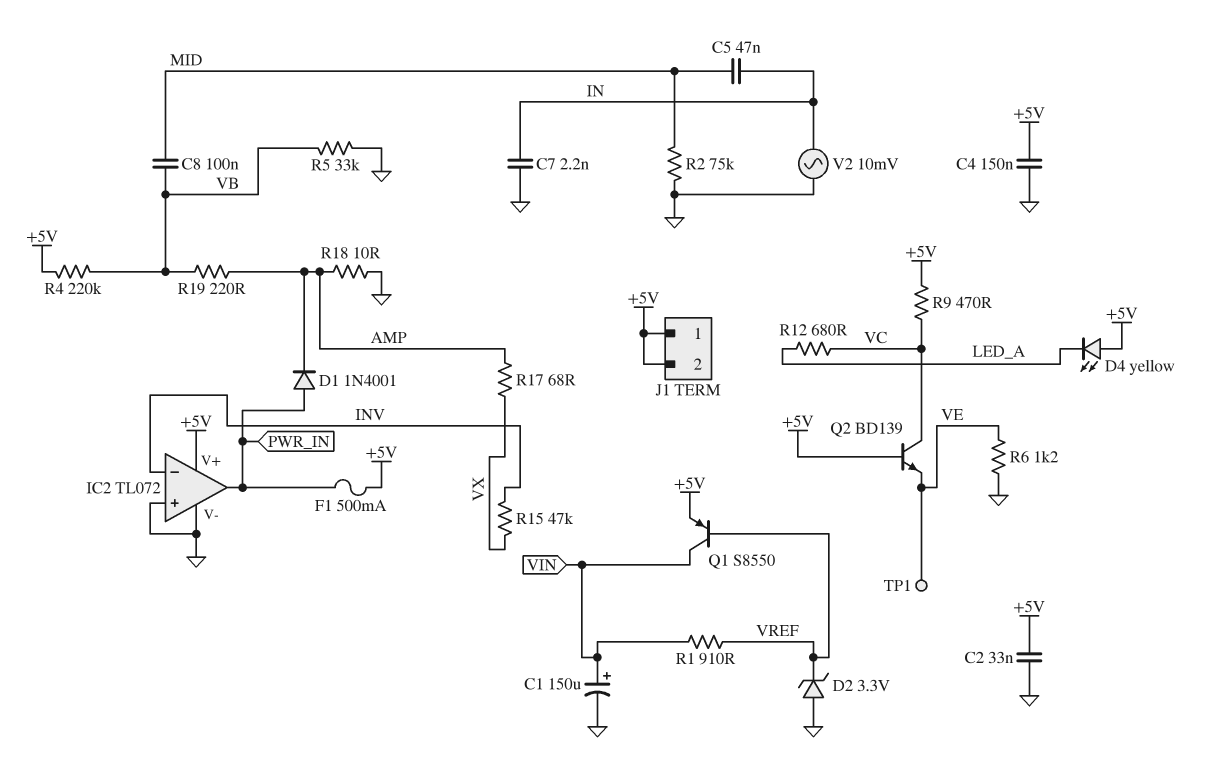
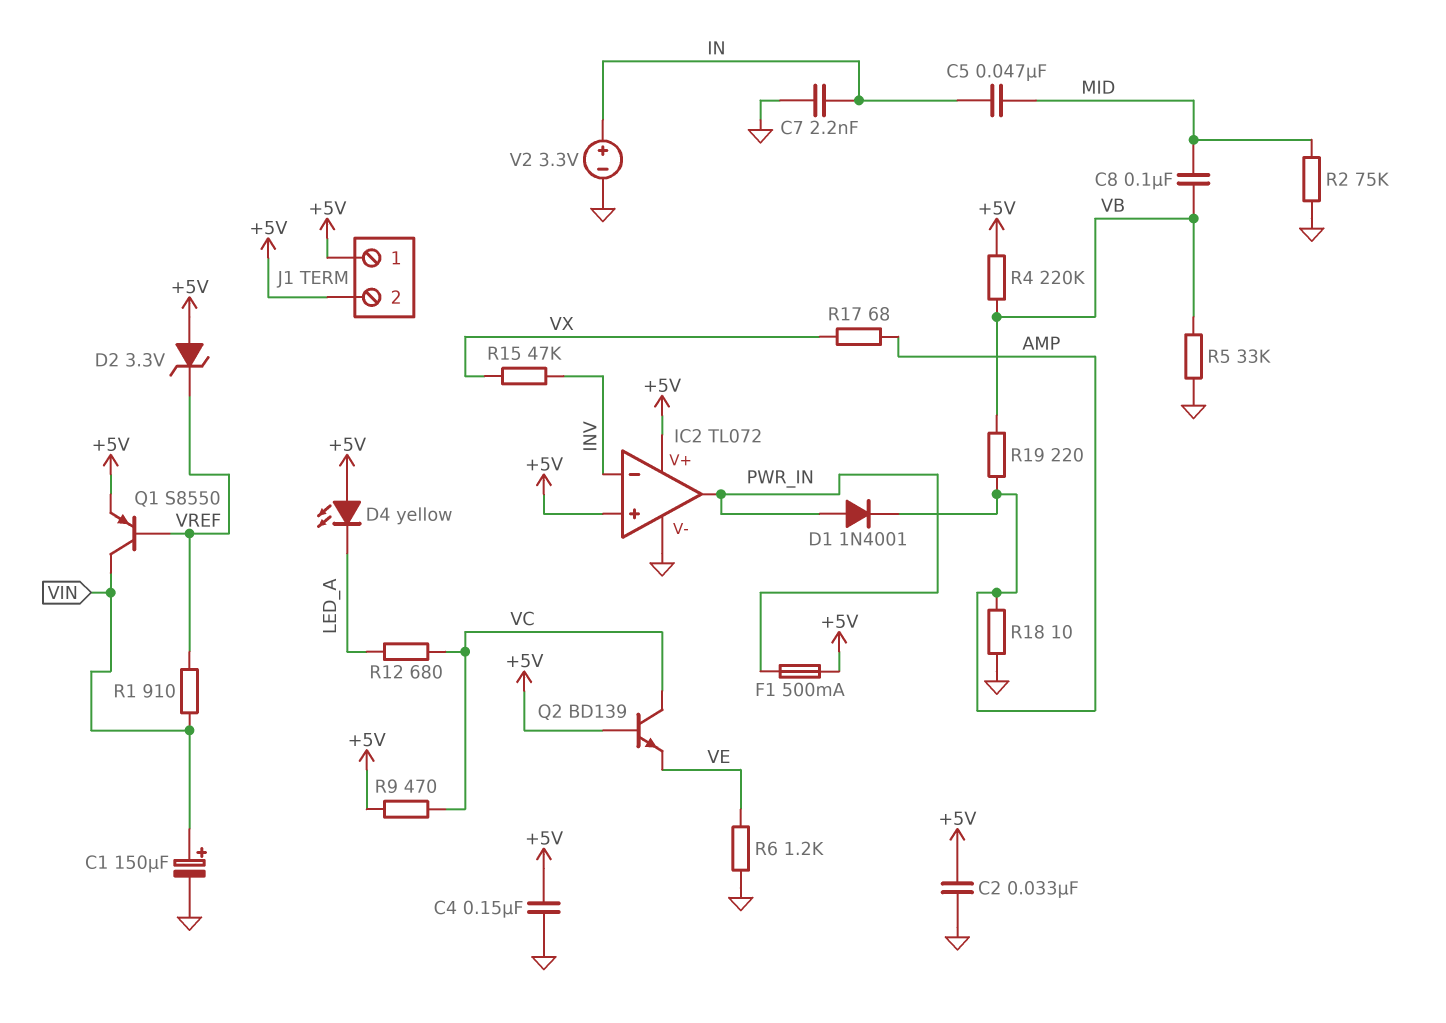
D2: zener 3.3V (A GND, K VREF) -> zener 3.3V (A +5V, K VREF)
IC2 pin in+: GND -> +5V
TP1: test point (VE) -> none
V2: AC 10mV (GND, IN) -> 3.3V (plus IN, minus GND)

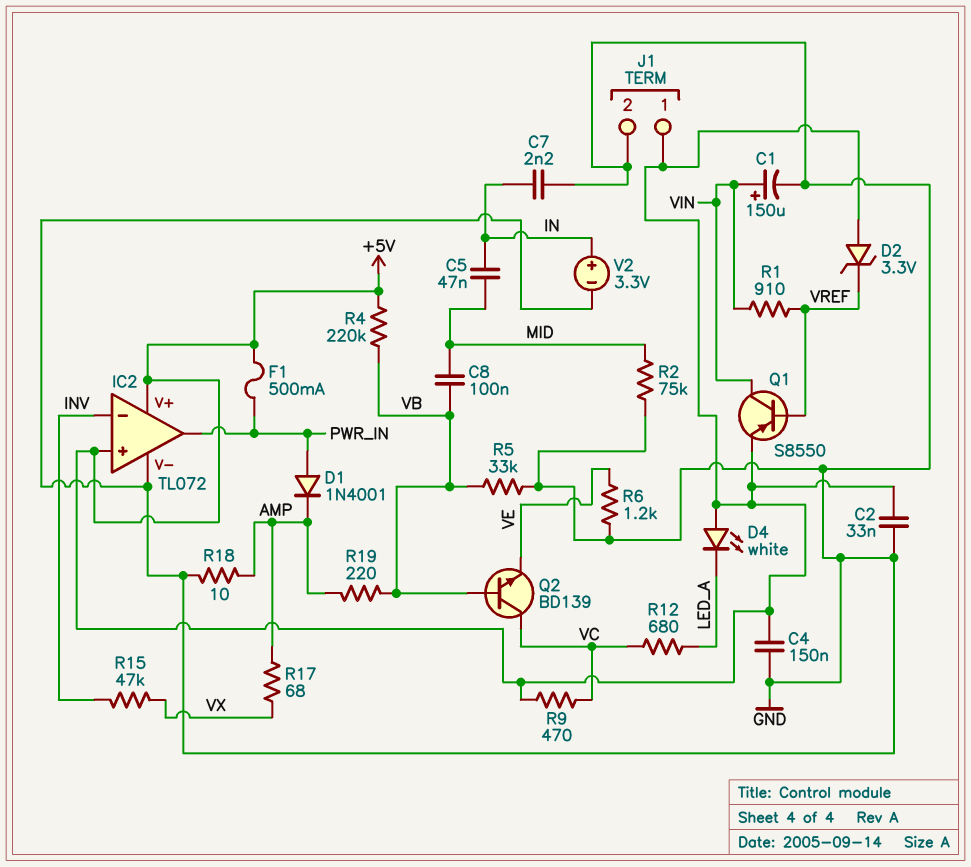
D4: LED yellow (A +5V, K LED_A) -> LED white (A +5V, K LED_A)
J1 pin 2: +5V -> GND
Q2: NPN BD139 (B +5V, C VC, E VE) -> NPN BD139 (B VB, C VC, E VE)

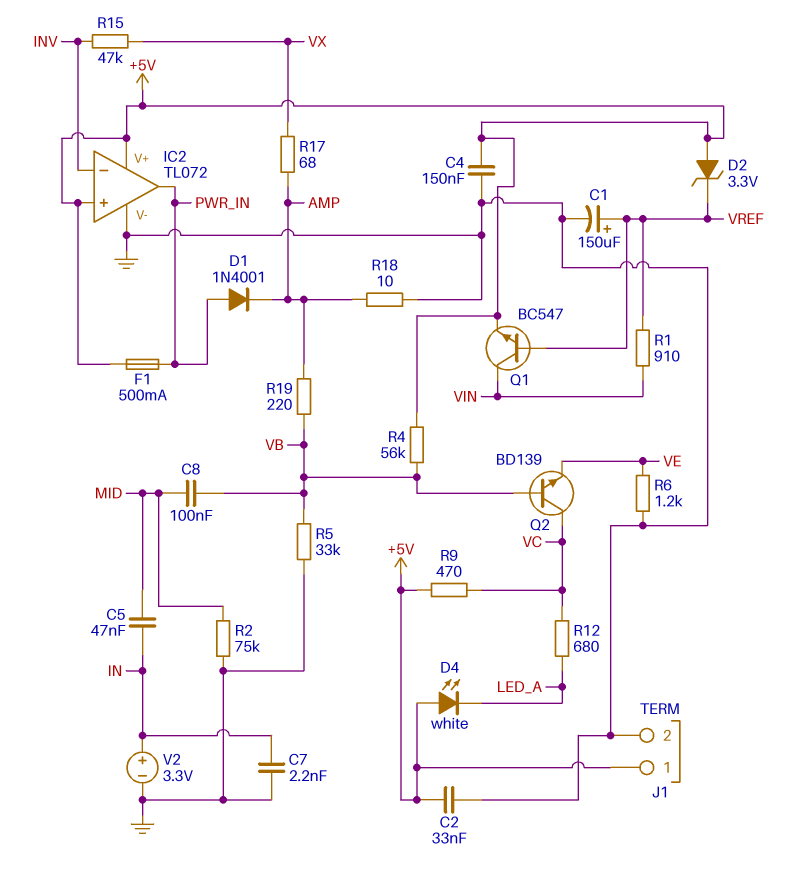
C1: 150uF (plus VIN, minus GND) -> 150uF (plus VREF, minus GND)
Q1: PNP S8550 (B VREF, C VIN, E +5V) -> NPN BC547 (B VREF, C VIN, E +5V)
R4: 220k (+5V, VB) -> 56k (+5V, VB)

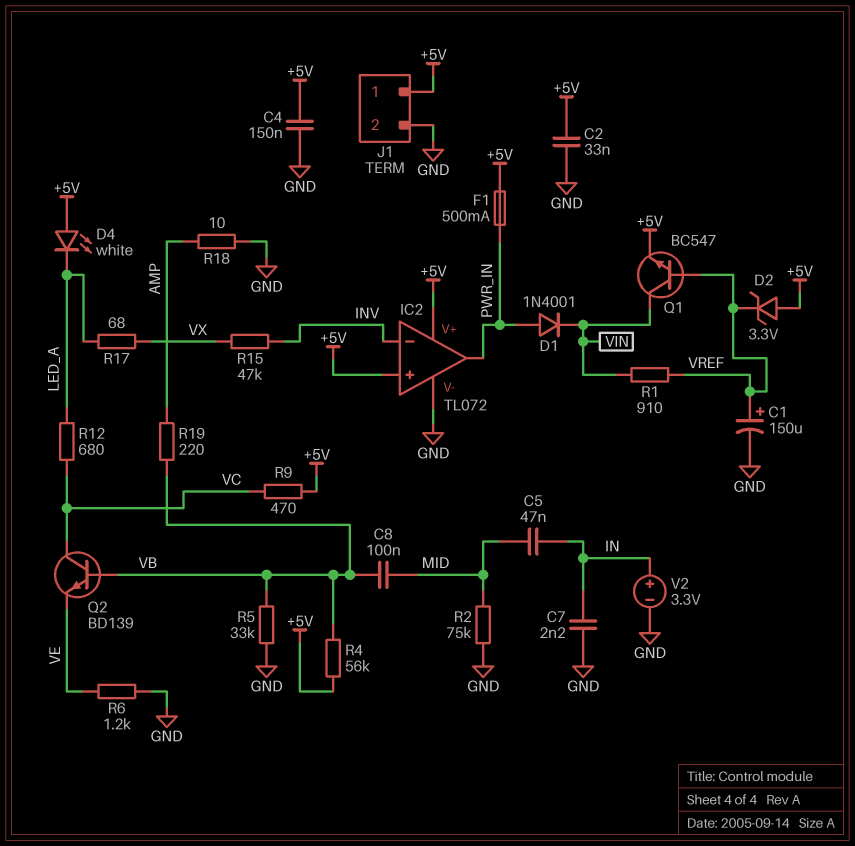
D1: diode 1N4001 (A PWR_IN, K AMP) -> diode 1N4001 (A PWR_IN, K VIN)
R17: 68 (AMP, VX) -> 68 (LED_A, VX)

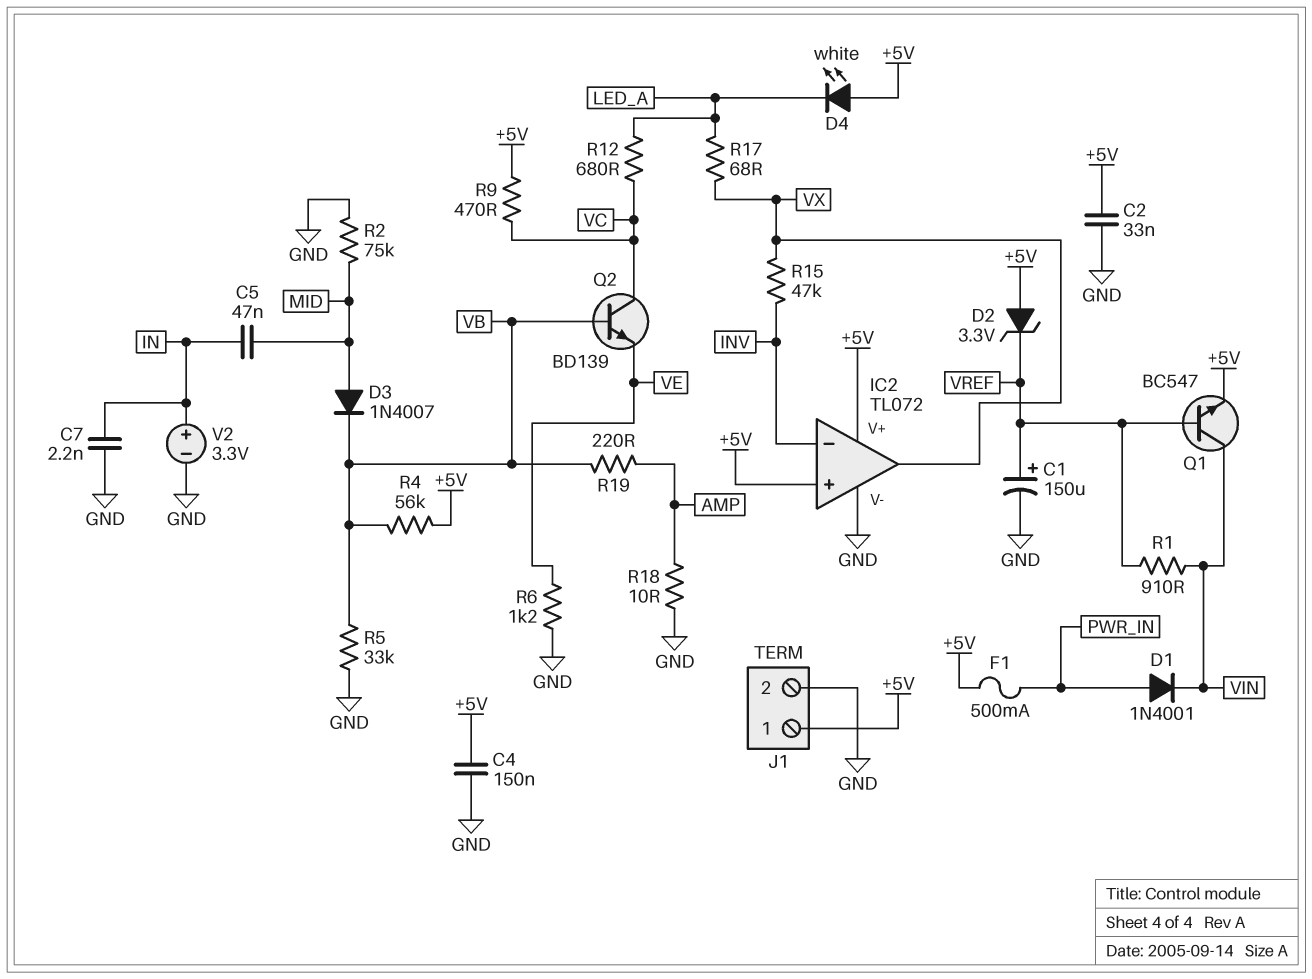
C8: 100nF (MID, VB) -> none
D3: none -> diode 1N4007 (A MID, K VB)
IC2 pin out: PWR_IN -> VX

